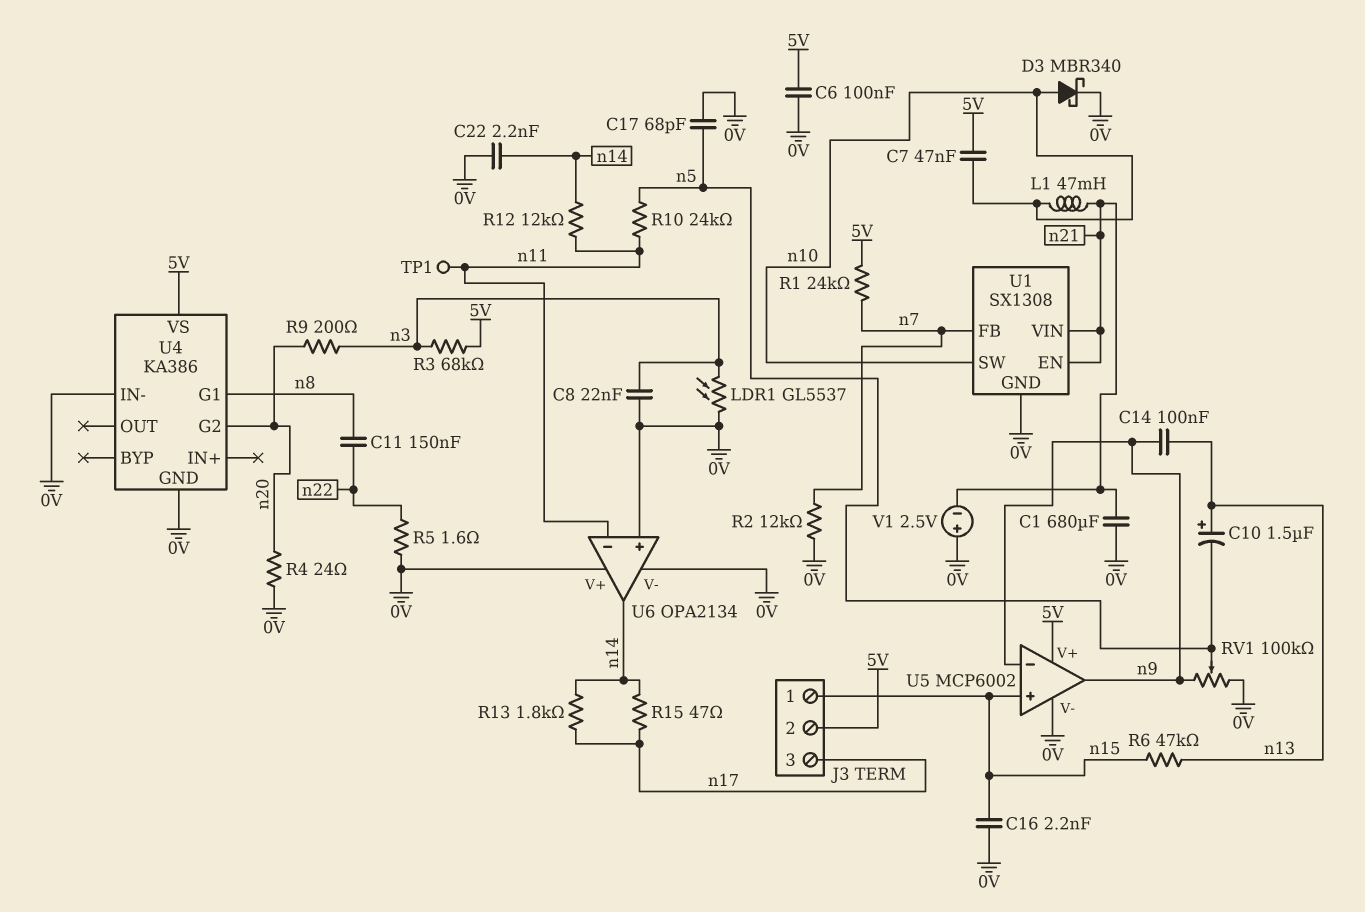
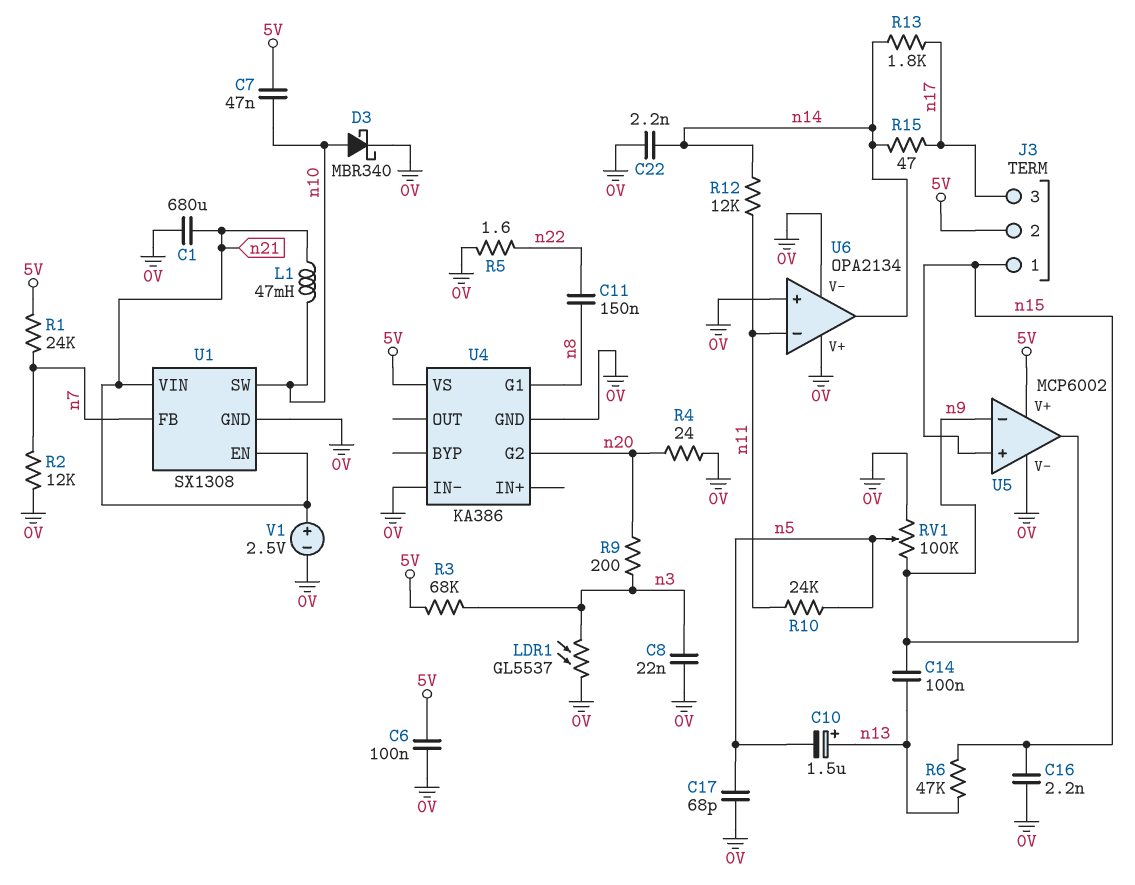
TP1: test point (n11) -> none
V1: 2.5V (plus 0V, minus n21) -> 2.5V (plus n21, minus 0V)

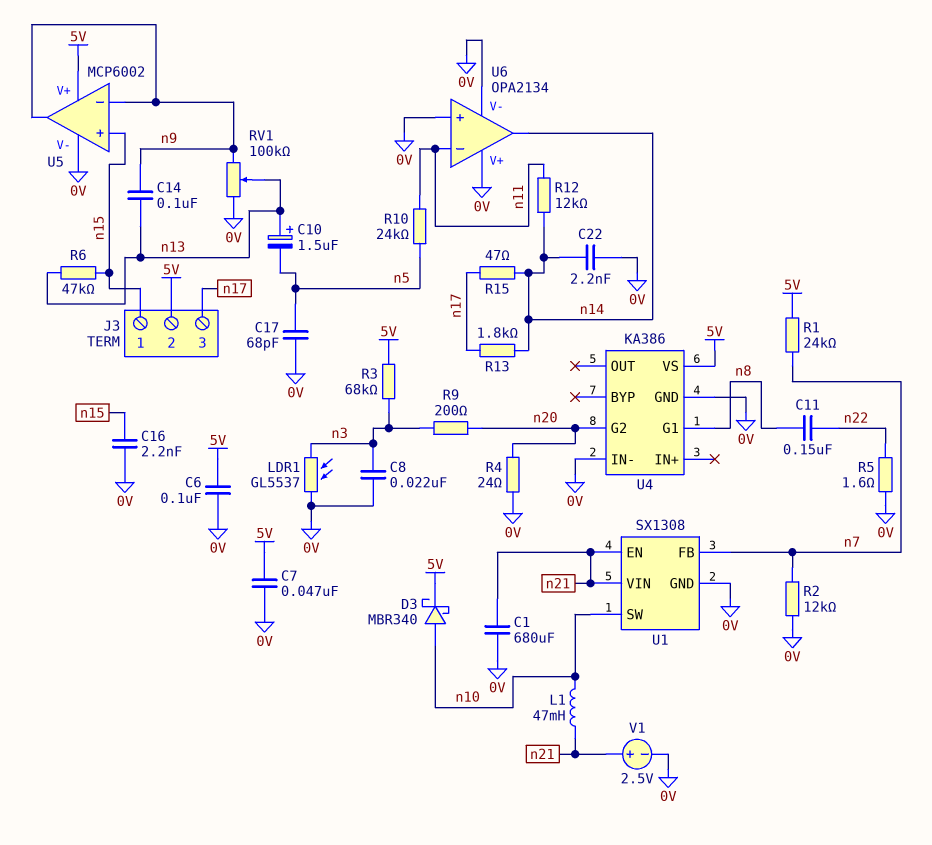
C7: 47nF (5V, n10) -> 47nF (0V, 5V)
D3: schottky MBR340 (A n10, K 0V) -> schottky MBR340 (A n10, K 5V)
RV1: 100k (0V, n9, wiper n5) -> 100k (0V, n9, wiper n13)

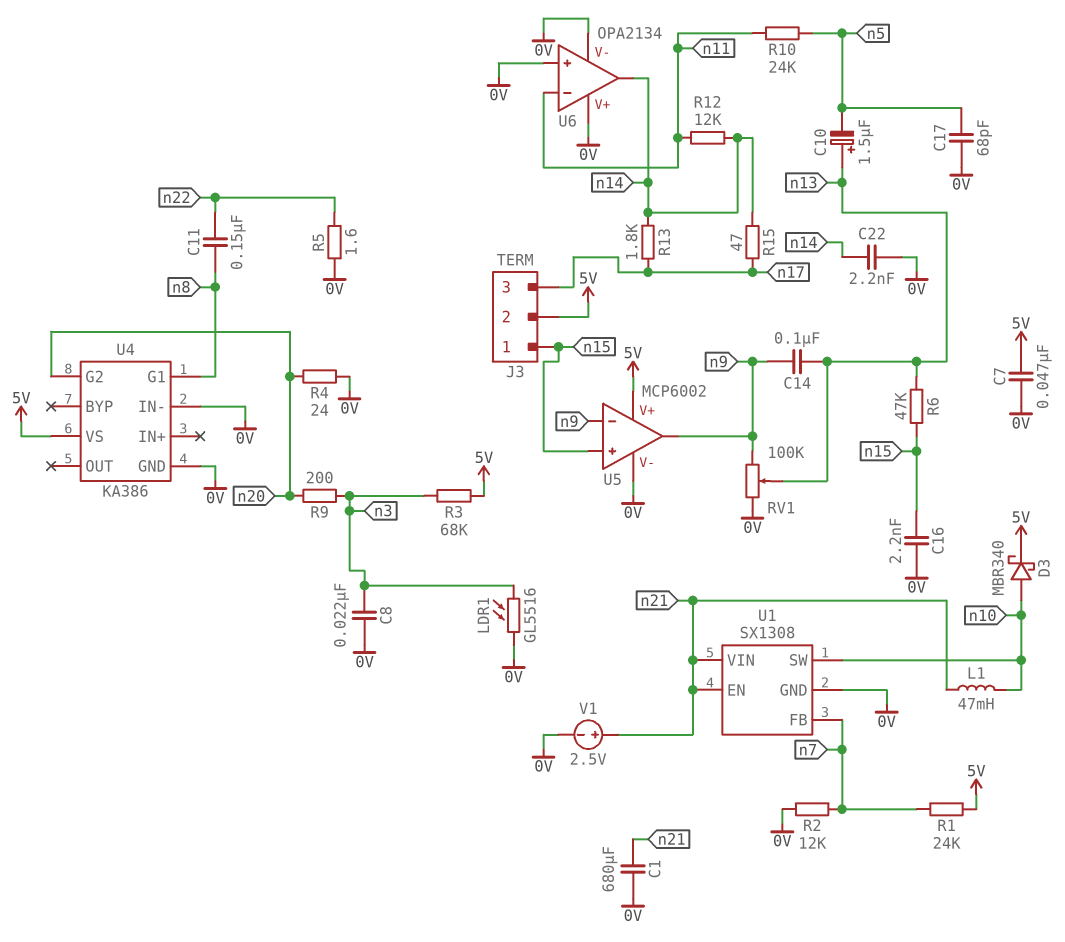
C6: 100nF (0V, 5V) -> none
LDR1: GL5537 (0V, n3) -> GL5516 (0V, n3)

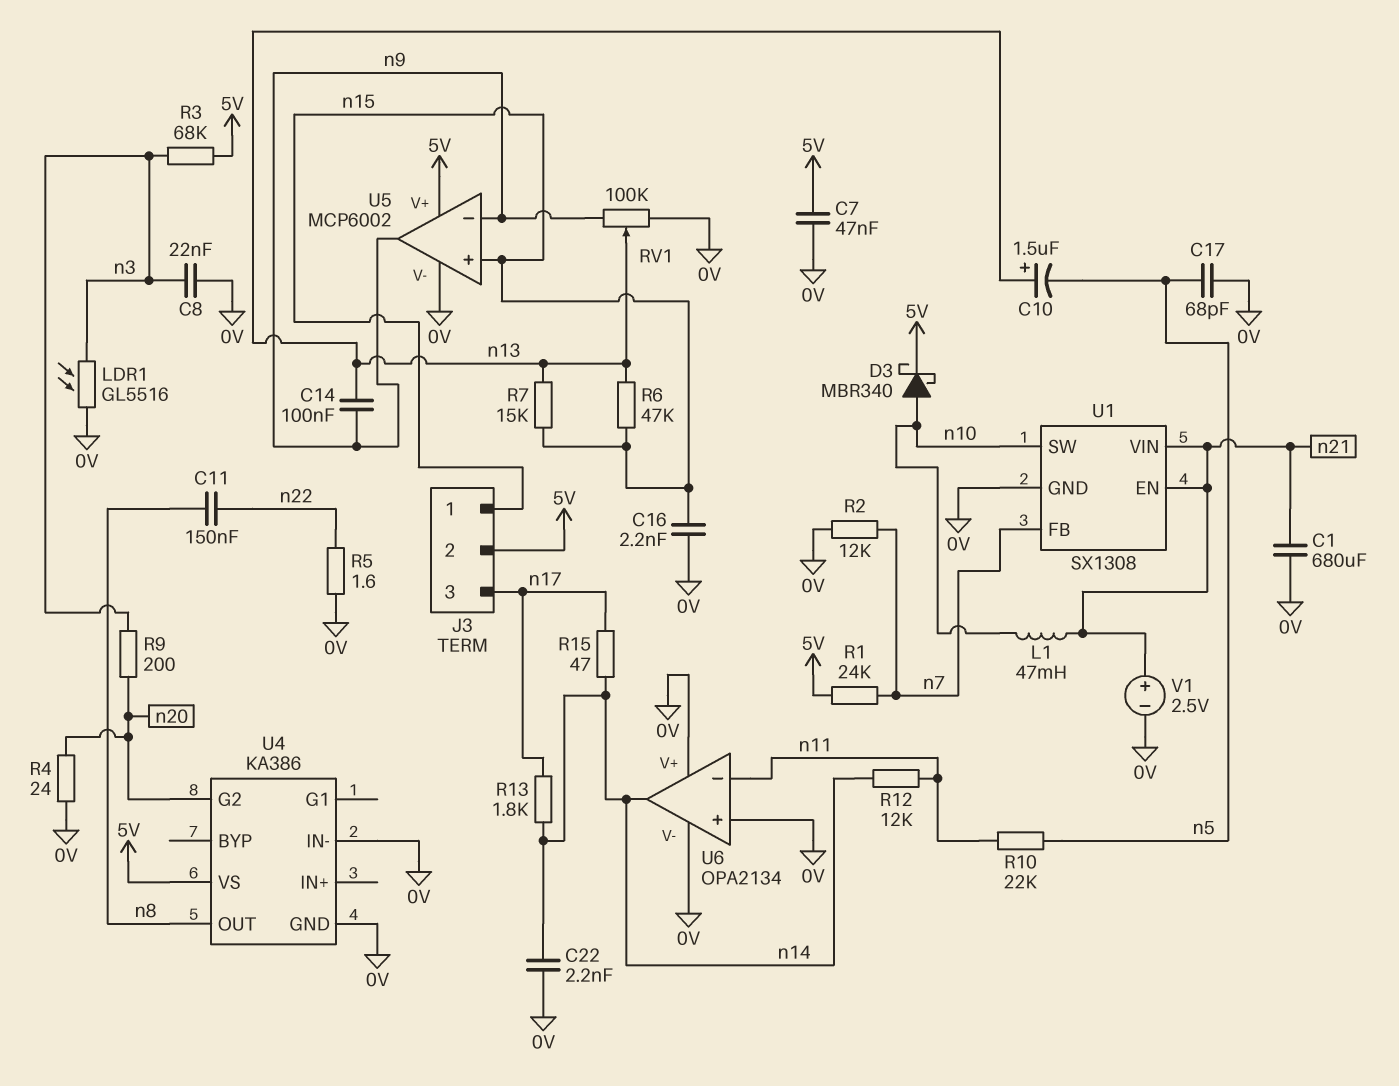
R7: none -> 15k (n13, n15)
R10: 24k (n5, n11) -> 22k (n5, n11)
U4 pin G1: n8 -> none
U4 pin OUT: none -> n8

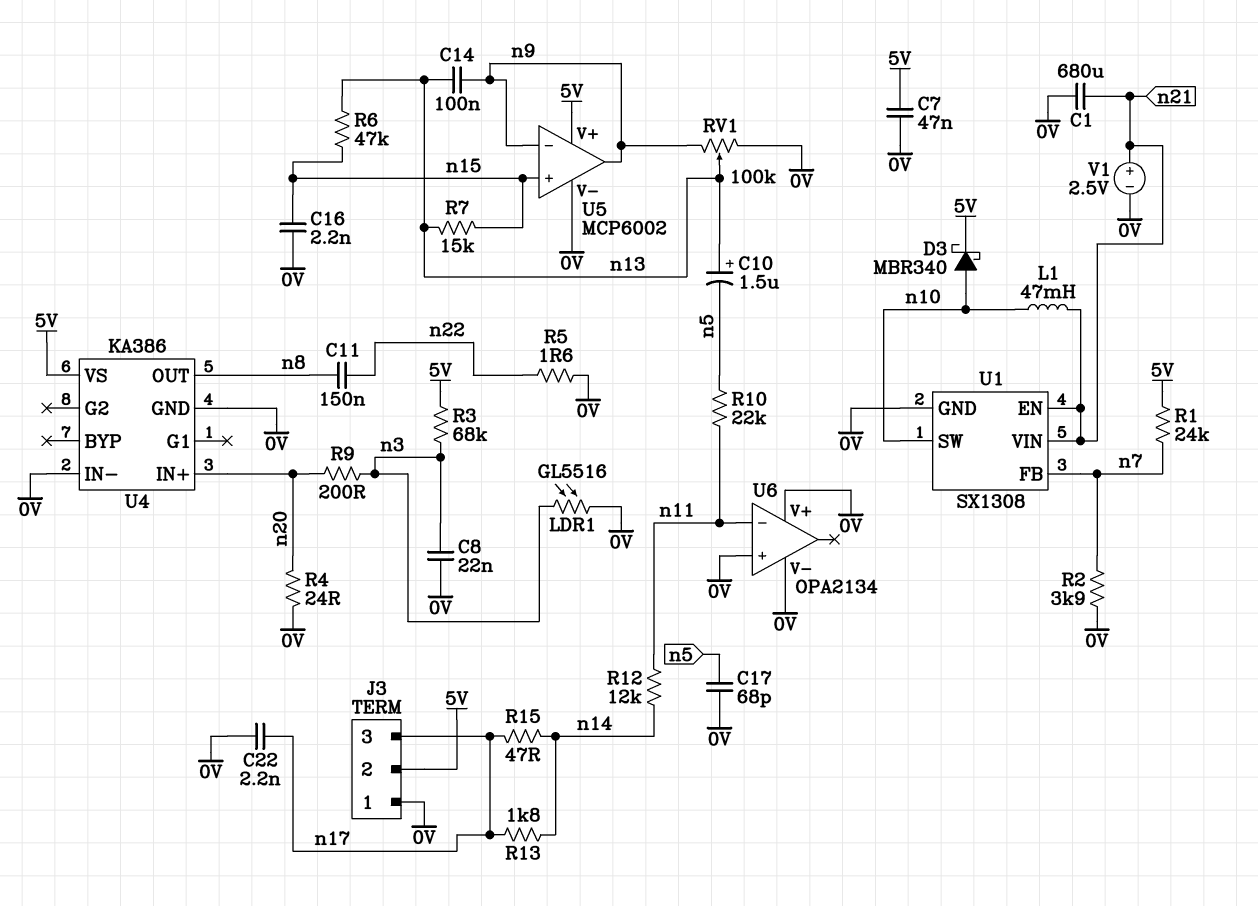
C22: 2.2nF (0V, n14) -> 2.2nF (0V, n17)
J3 pin 1: n15 -> 0V
R2: 12k (0V, n7) -> 3.9k (0V, n7)
U4 pin G2: n20 -> none
U4 pin IN+: none -> n20
U6 pin out: n14 -> none

